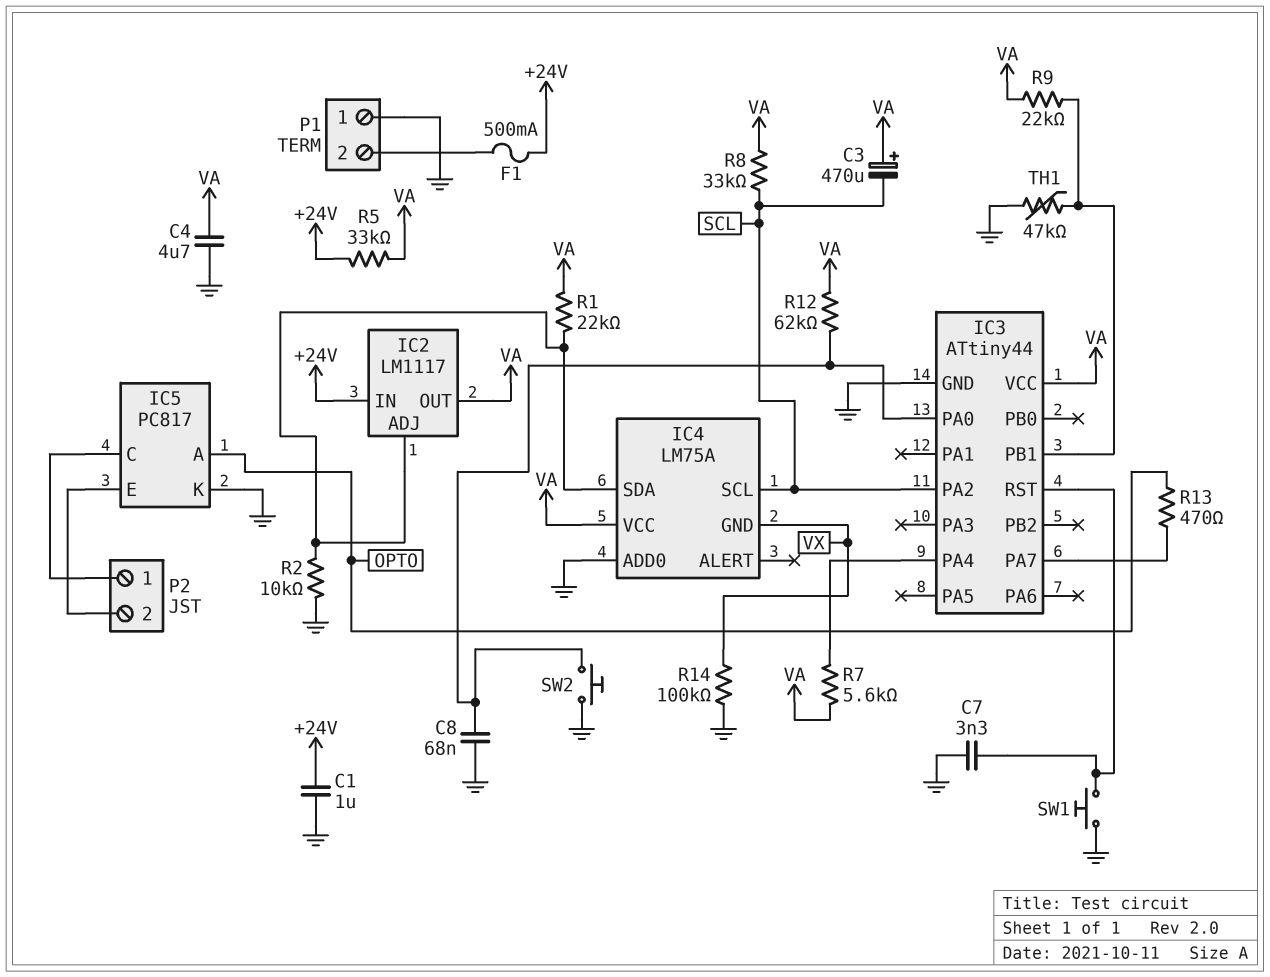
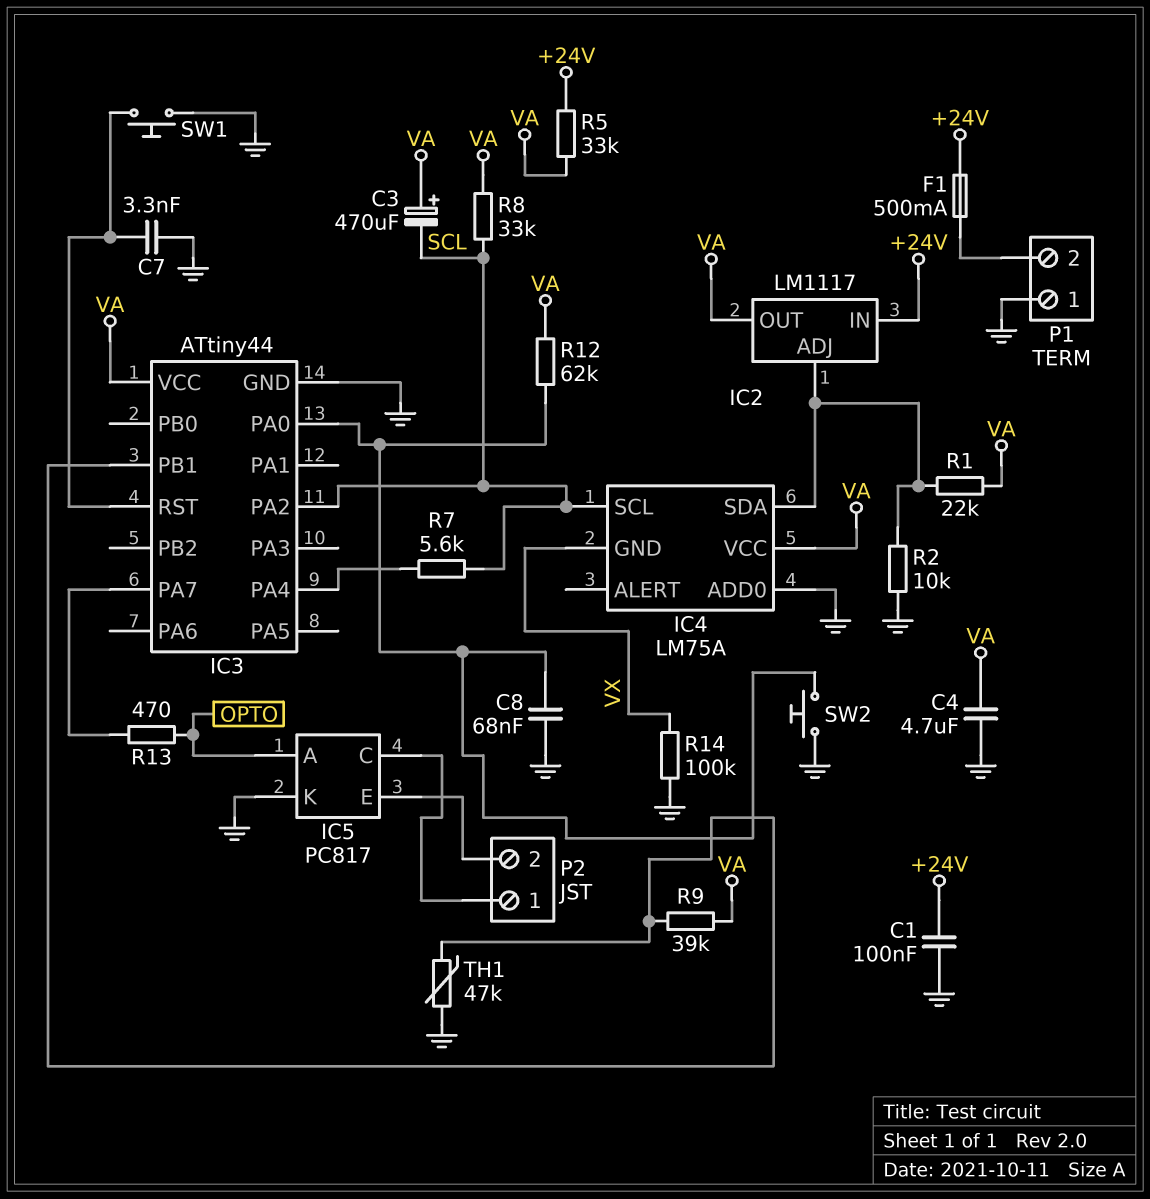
C1: 1uF (+24V, GND) -> 100nF (+24V, GND)
R7: 5.6k (IC3/PA4, VA) -> 5.6k (IC3/PA4, SCL)
R9: 22k (IC3/PB1, VA) -> 39k (IC3/PB1, VA)

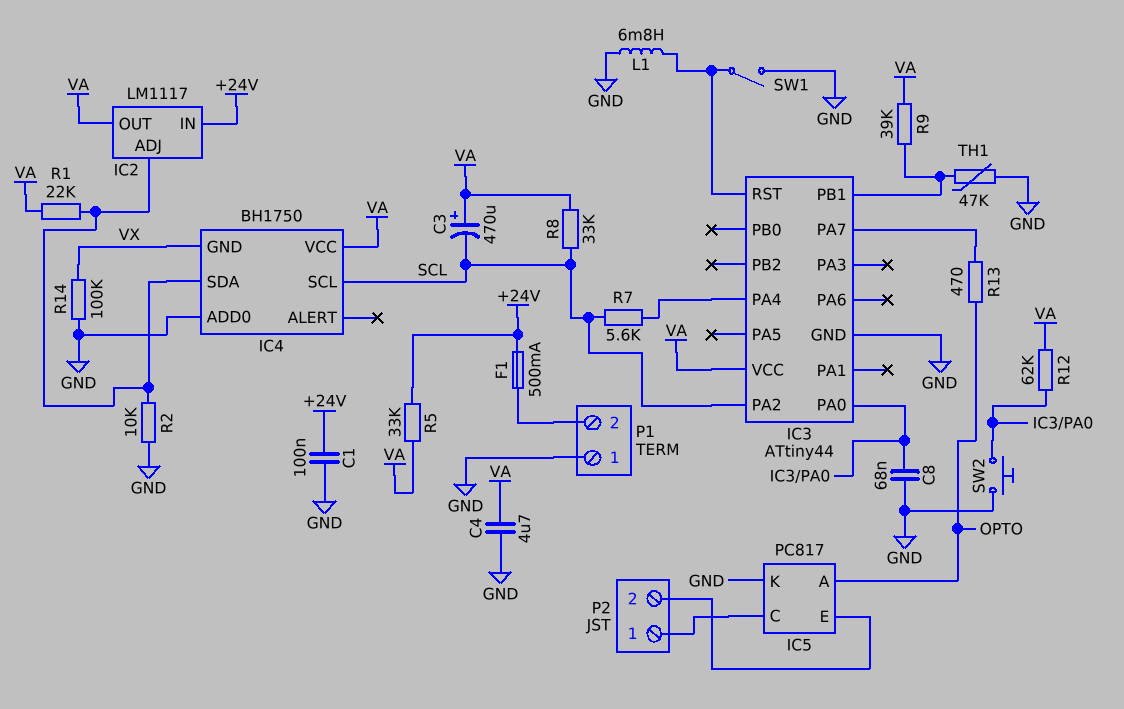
C7: 3.3nF (GND, IC3/RST) -> none
IC4: LM75A -> BH1750
L1: none -> 6.8mH (GND, IC3/RST)
SW1: button (GND, IC3/RST) -> switch (GND, IC3/RST)

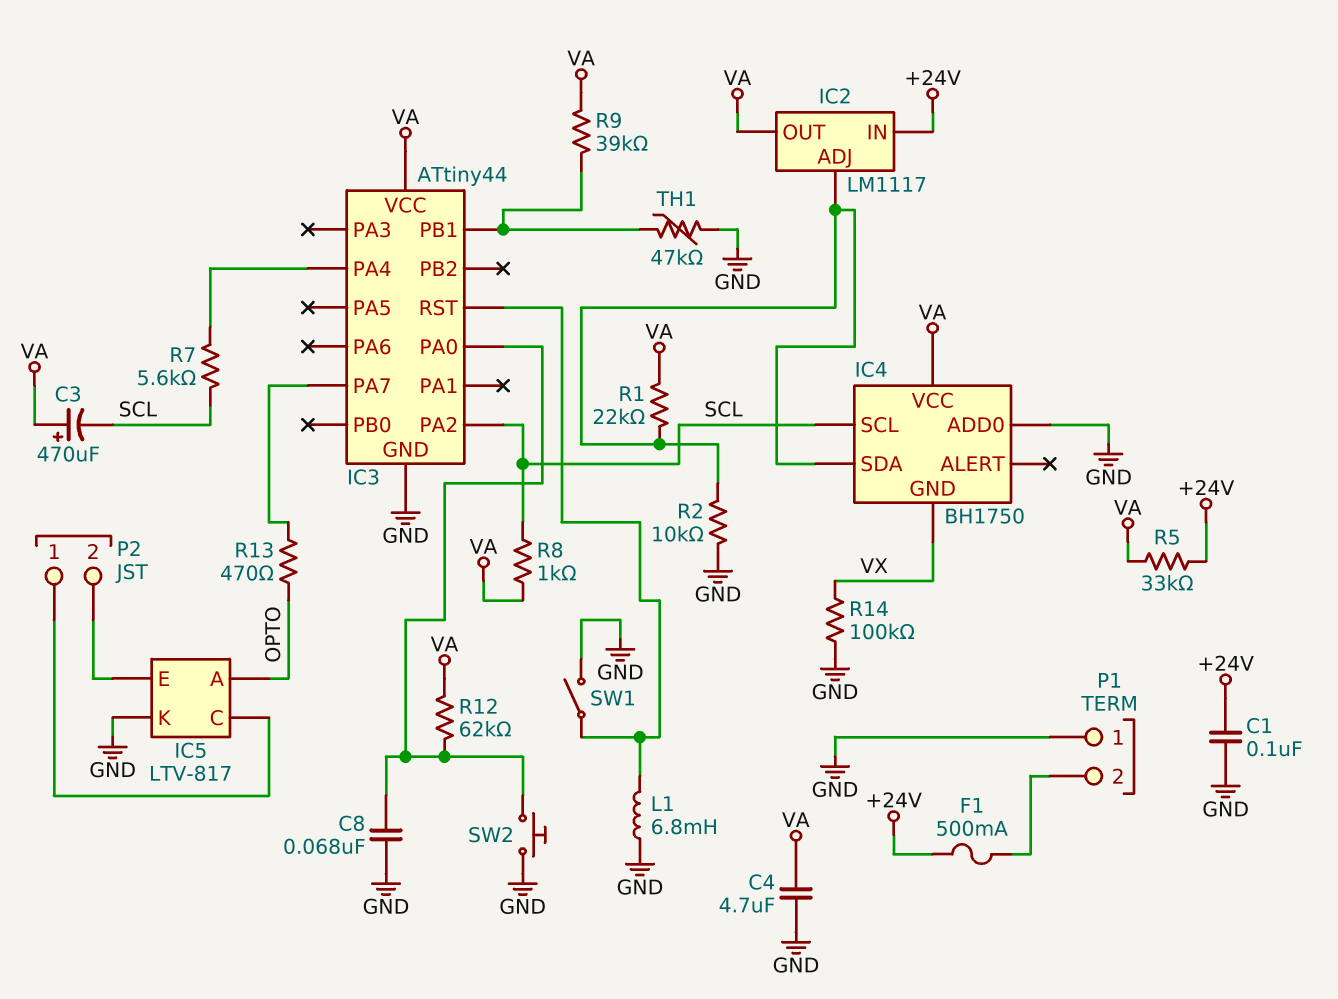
IC5: PC817 -> LTV-817
R8: 33k (SCL, VA) -> 1k (SCL, VA)

